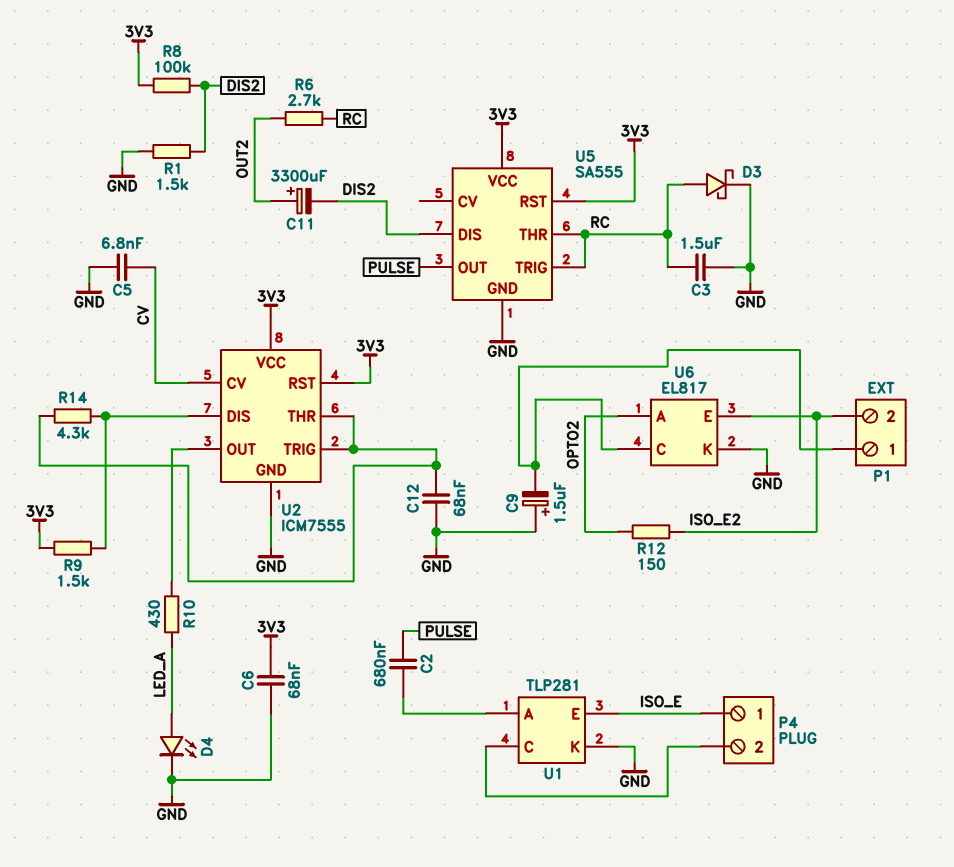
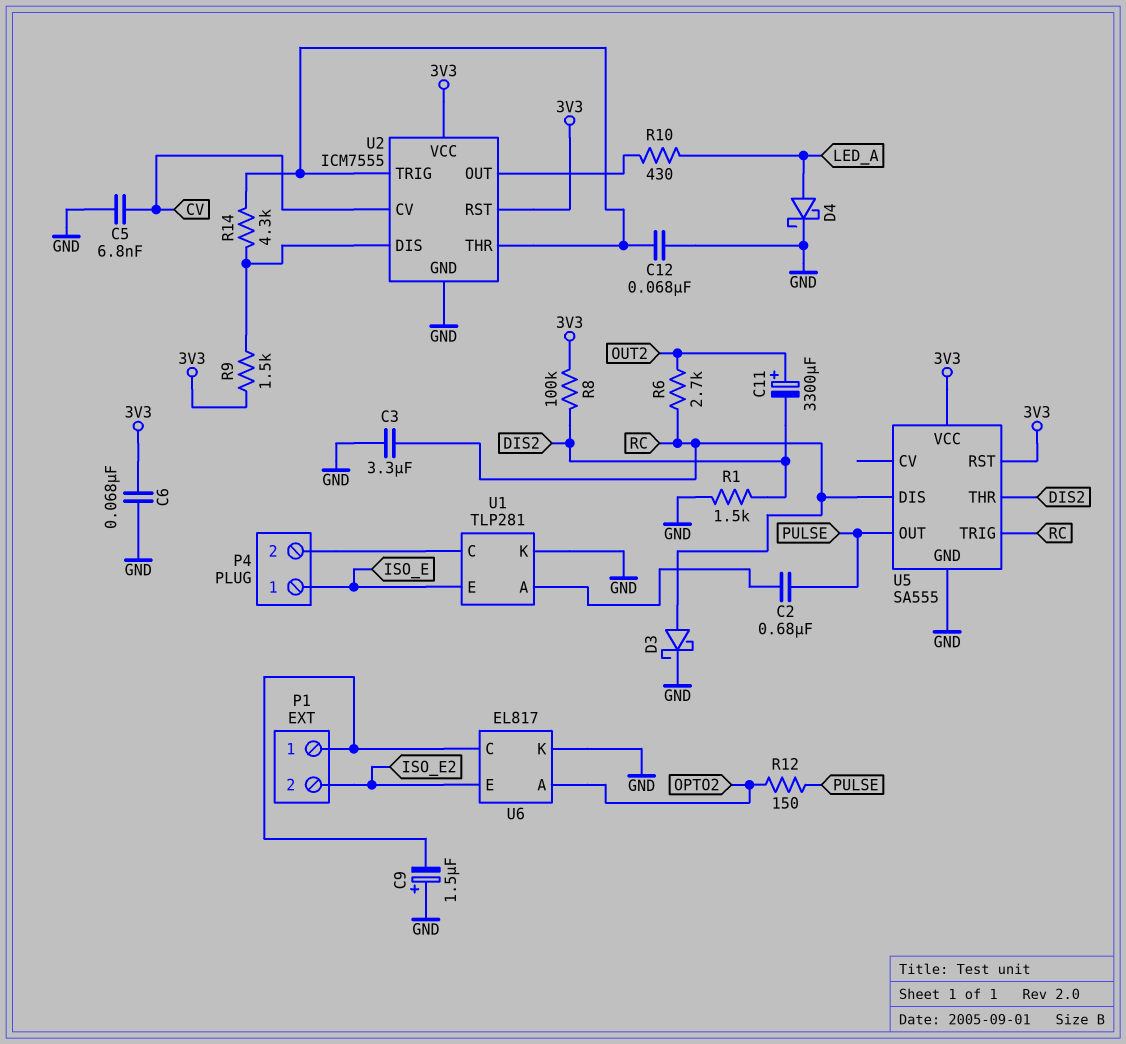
C3: 1.5uF (GND, RC) -> 3.3uF (GND, RC)
D4: LED (A LED_A, K GND) -> schottky (A LED_A, K GND)
R12: 150 (ISO_E2, OPTO2) -> 150 (OPTO2, PULSE)
U5 pin DIS: DIS2 -> RC
U5 pin THR: RC -> DIS2

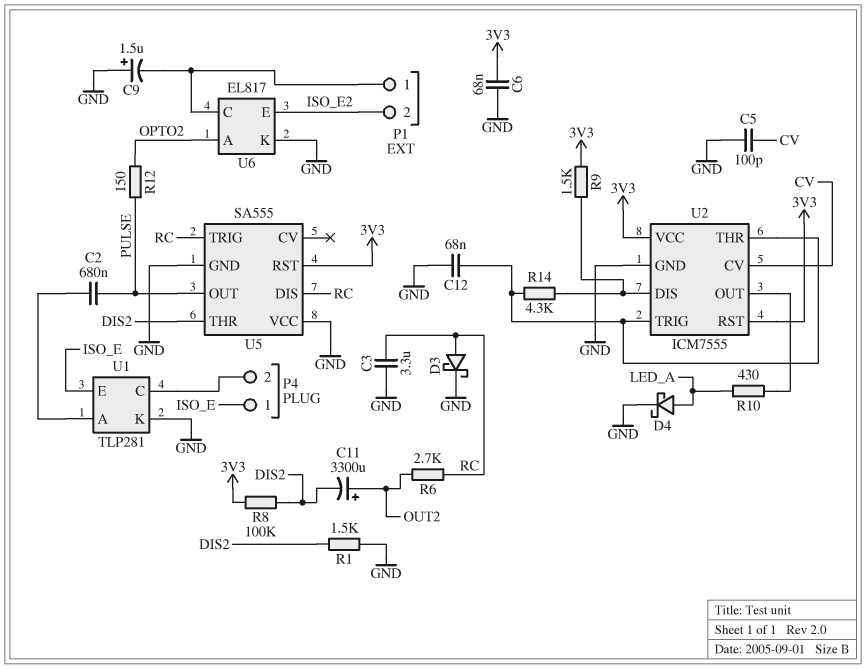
C5: 6.8nF (CV, GND) -> 100pF (CV, GND)
U5 pin VCC: 3V3 -> GND

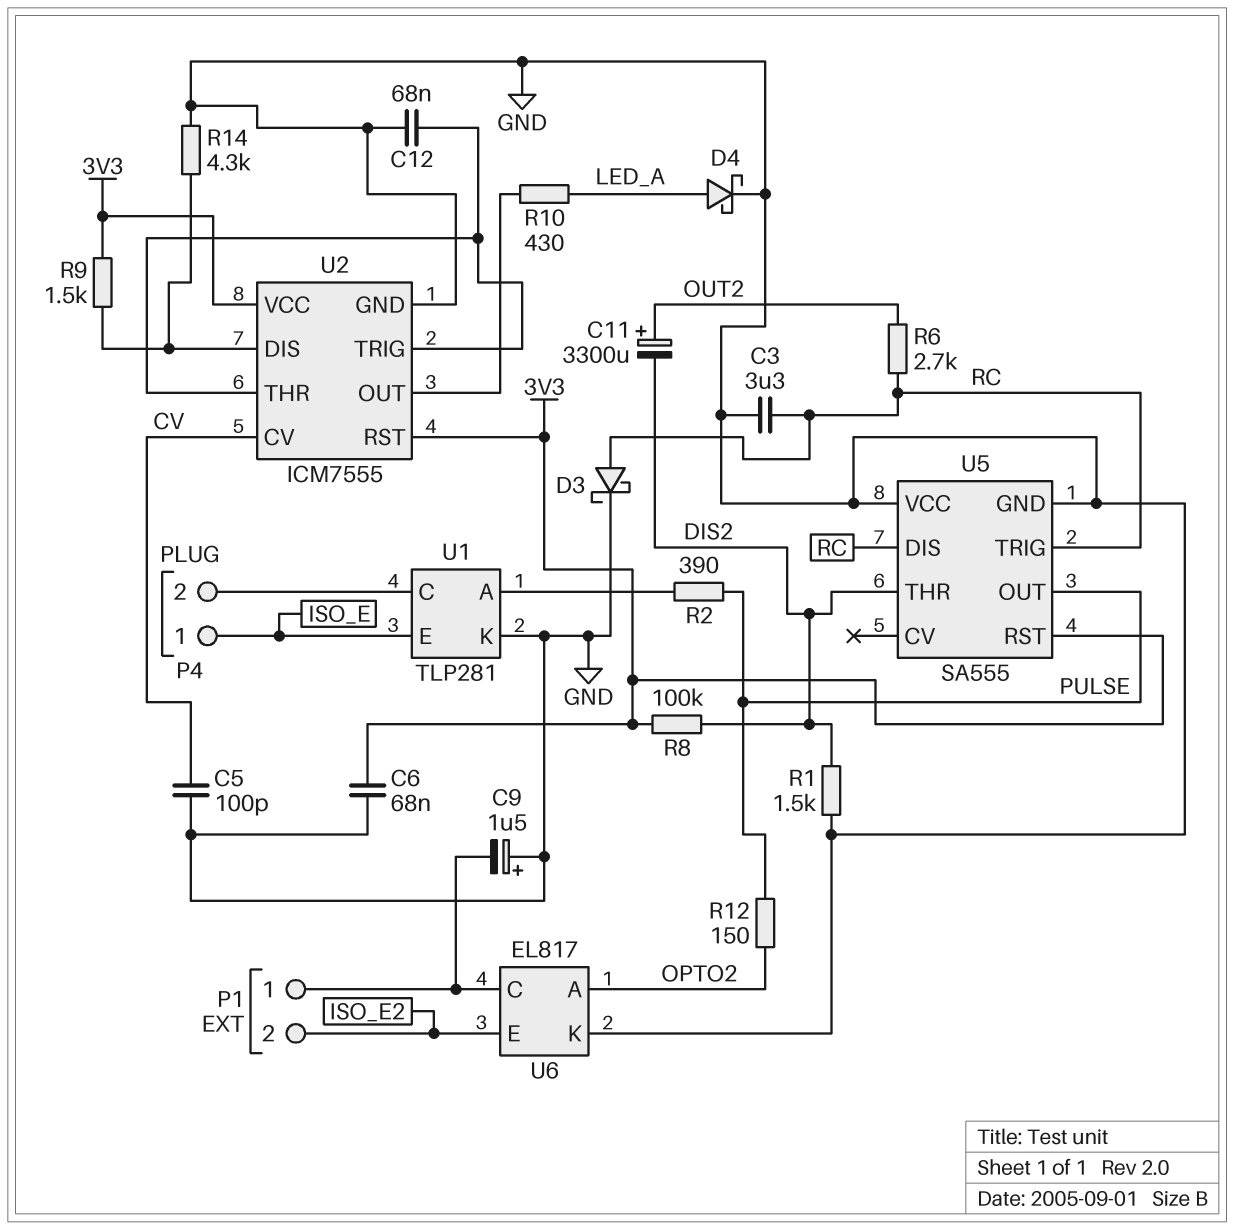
C2: 680nF (PULSE, U1/A) -> none
R2: none -> 390 (PULSE, U1/A)
R14: 4.3k (U2/DIS, U2/THR) -> 4.3k (GND, U2/DIS)

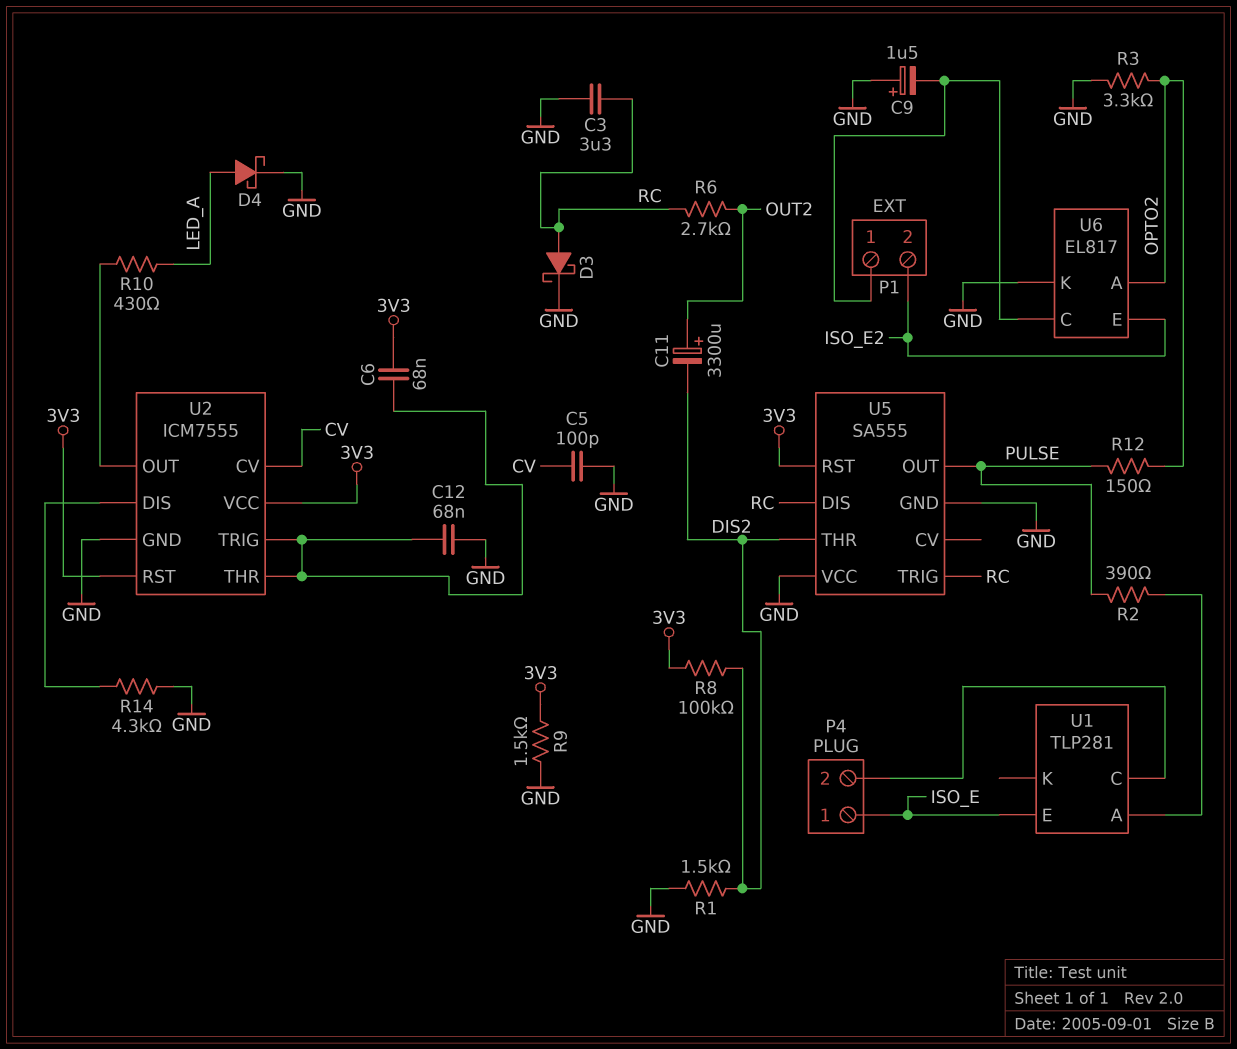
C6: 68nF (3V3, GND) -> 68nF (3V3, U2/THR)
R3: none -> 3.3k (GND, OPTO2)
R9: 1.5k (3V3, U2/DIS) -> 1.5k (3V3, GND)
U1 pin K: GND -> none

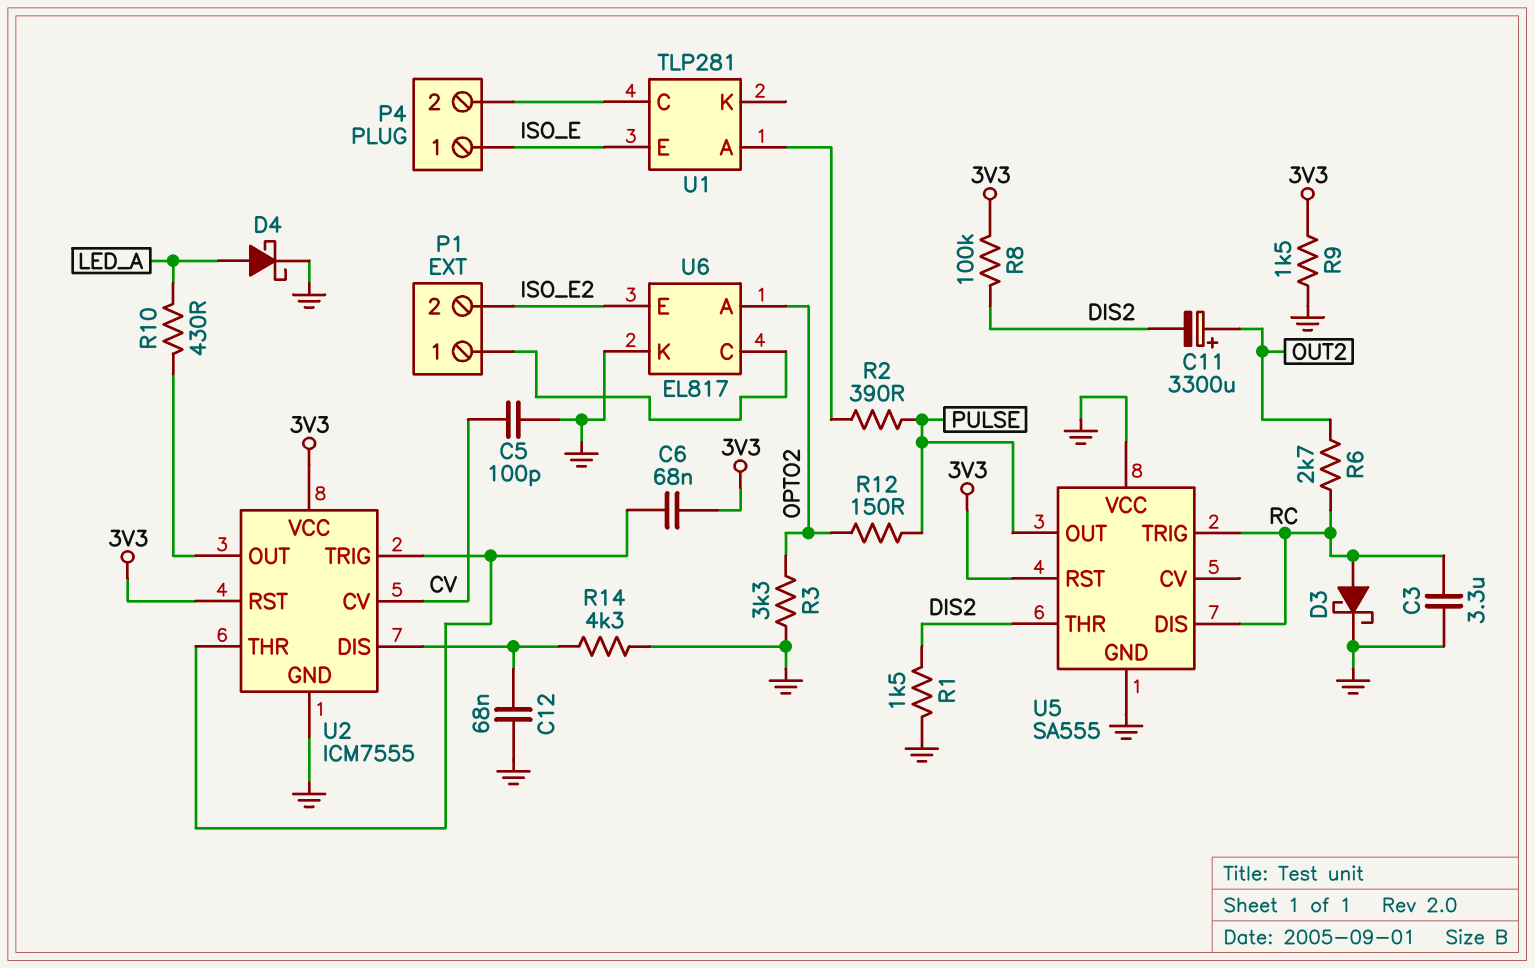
C9: 1.5uF (plus GND, minus P1/1) -> none
C12: 68nF (GND, U2/THR) -> 68nF (GND, U2/DIS)

